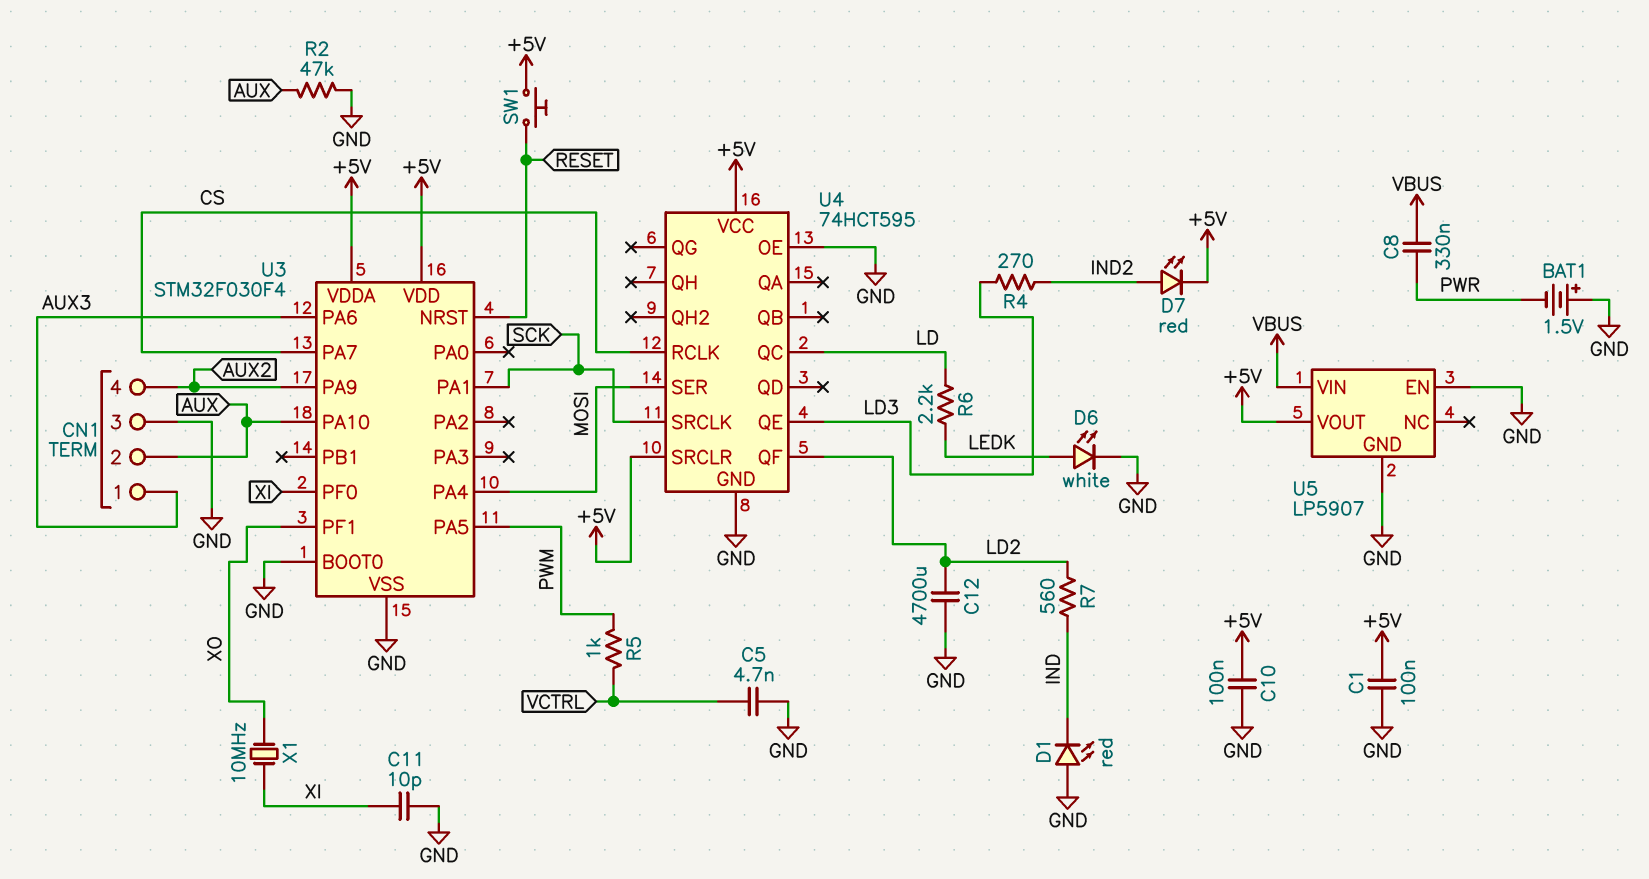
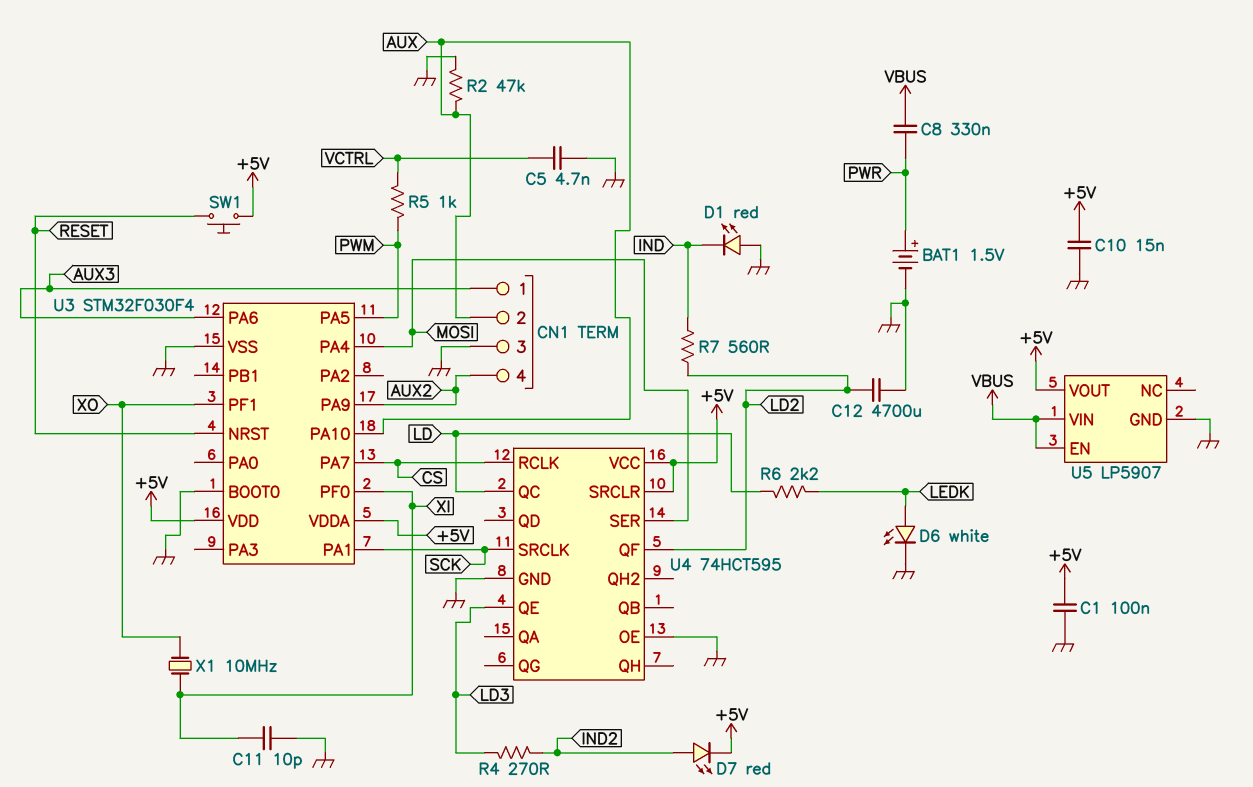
BAT1: 1.5V (plus GND, minus PWR) -> 1.5V (plus PWR, minus GND)
C10: 100nF (+5V, GND) -> 15nF (+5V, GND)
U5 pin EN: GND -> VBUS

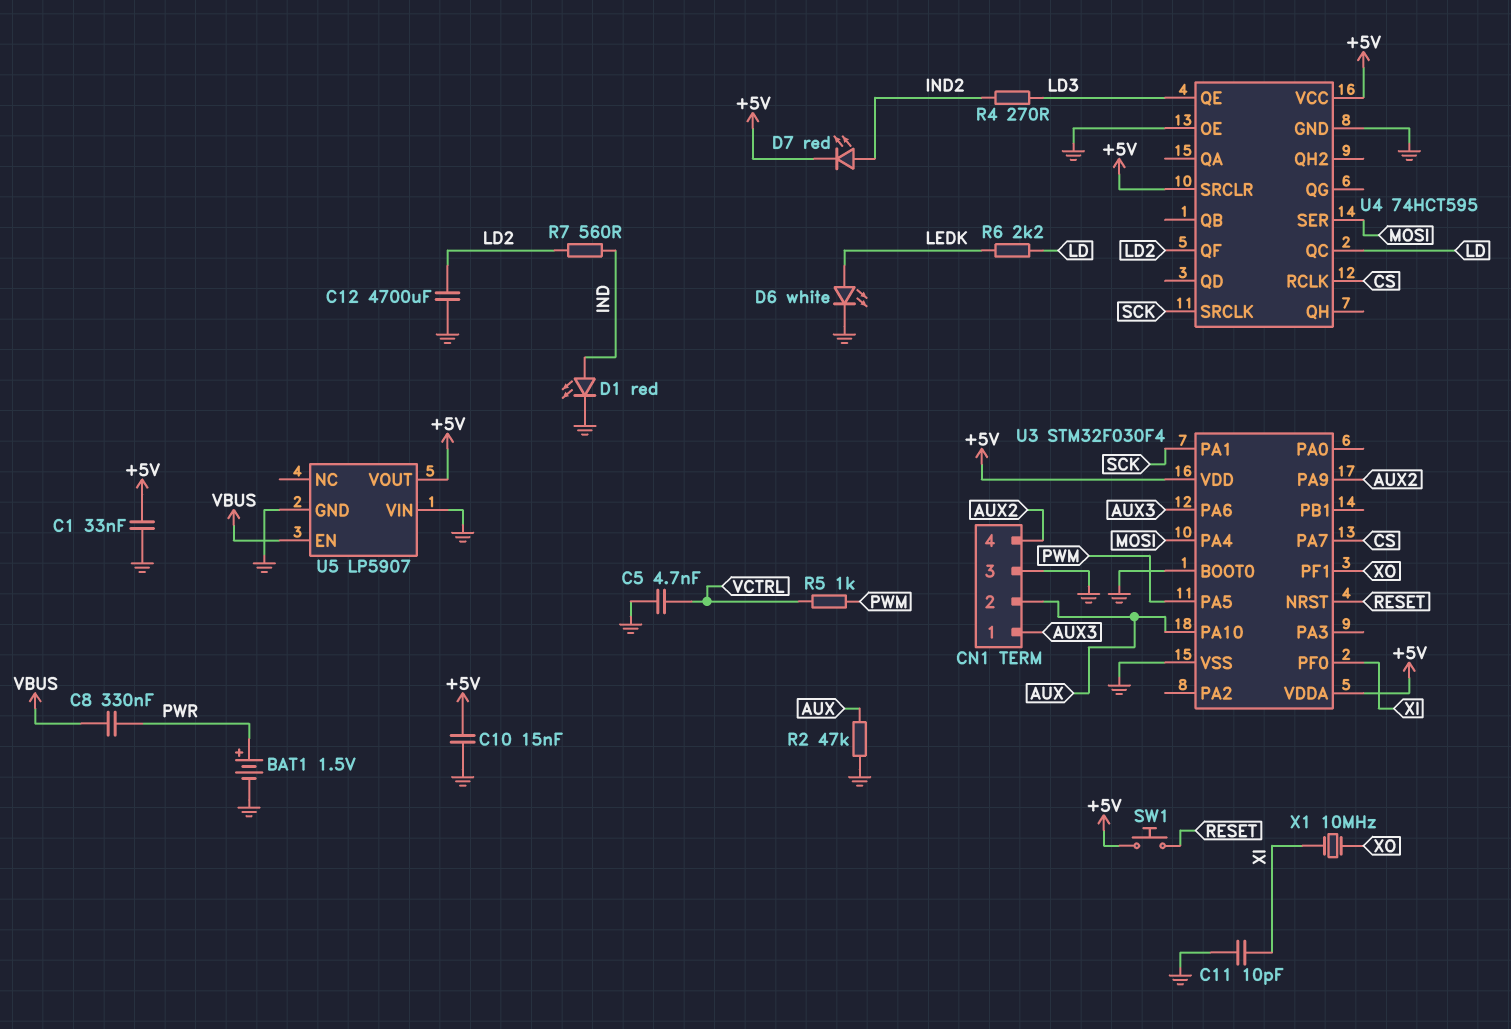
C1: 100nF (+5V, GND) -> 33nF (+5V, GND)
D1: LED red (A GND, K IND) -> LED red (A IND, K GND)
U5 pin VIN: VBUS -> GND

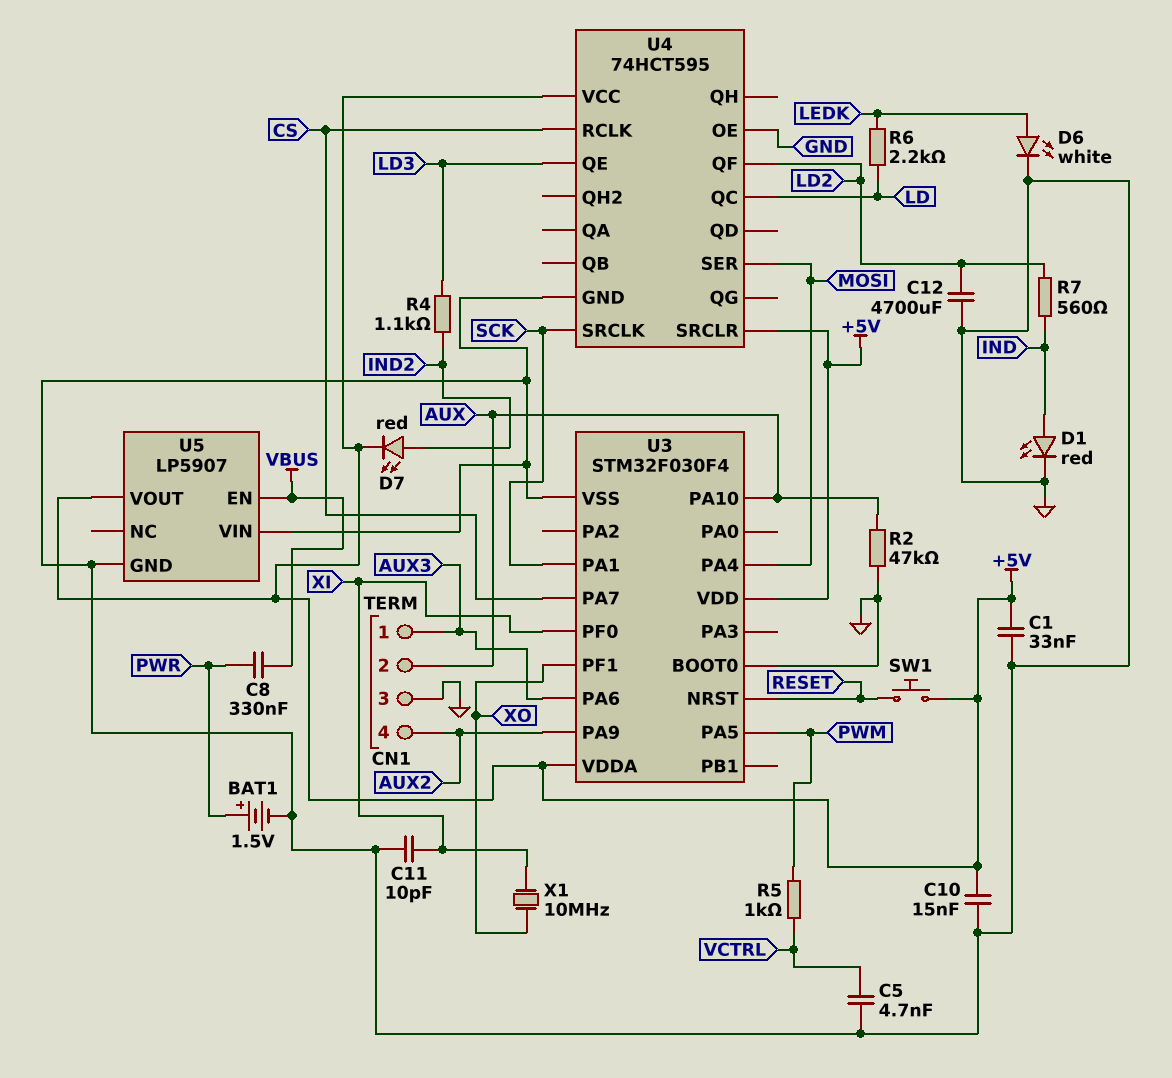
R4: 270 (IND2, LD3) -> 1.1k (IND2, LD3)

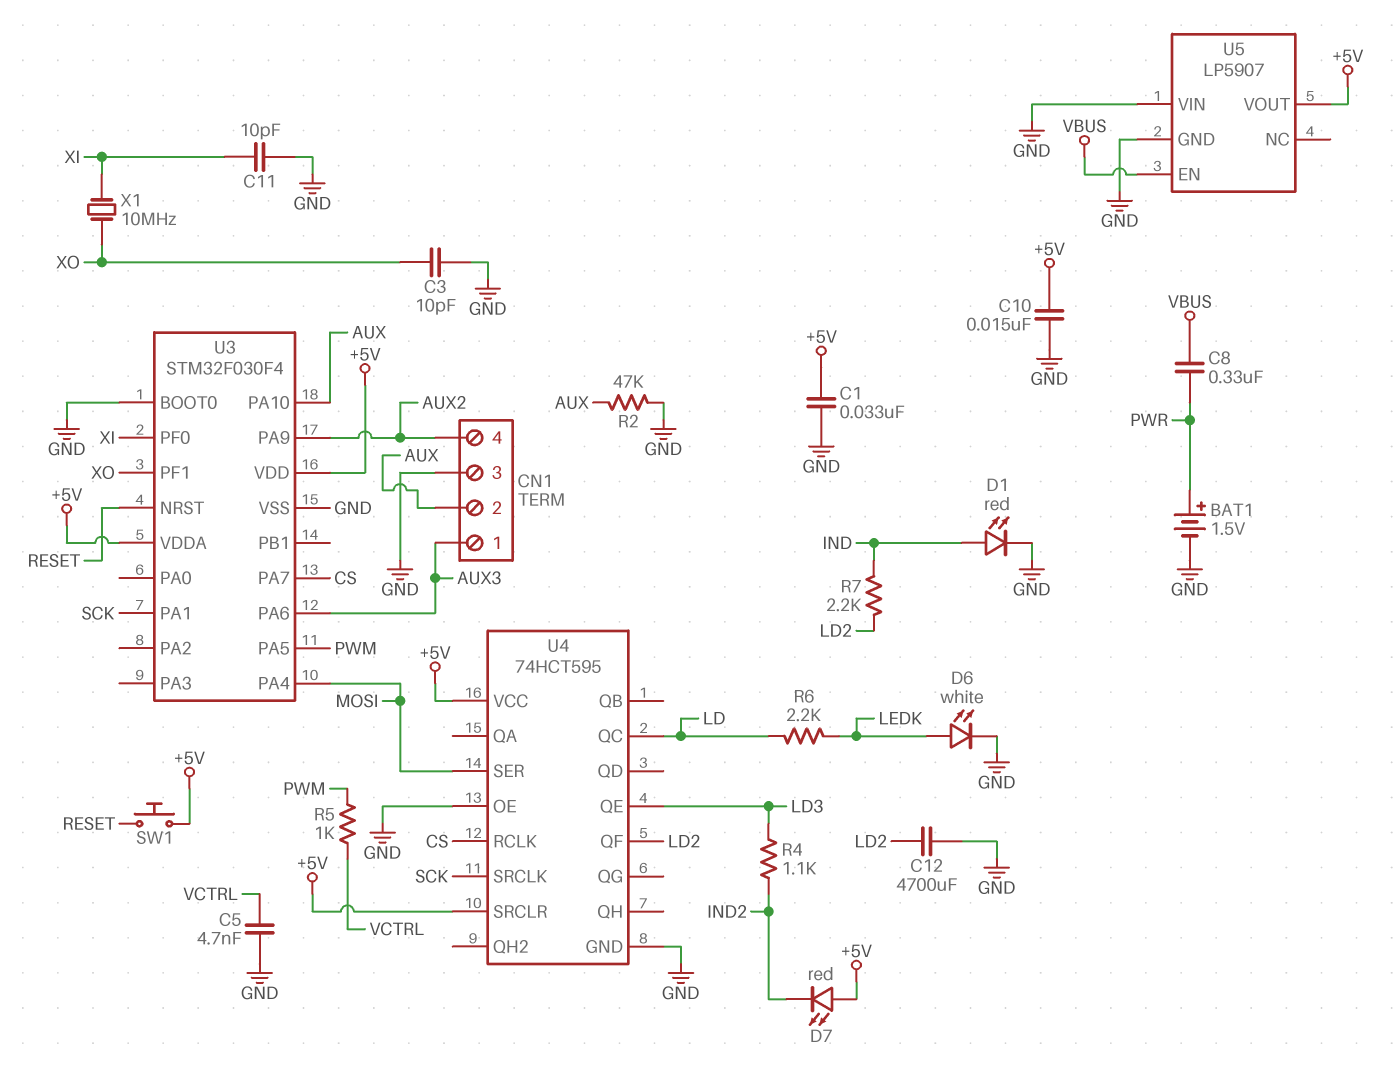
C3: none -> 10pF (GND, XO)
D7: LED red (A IND2, K +5V) -> LED red (A +5V, K IND2)
R7: 560 (IND, LD2) -> 2.2k (IND, LD2)

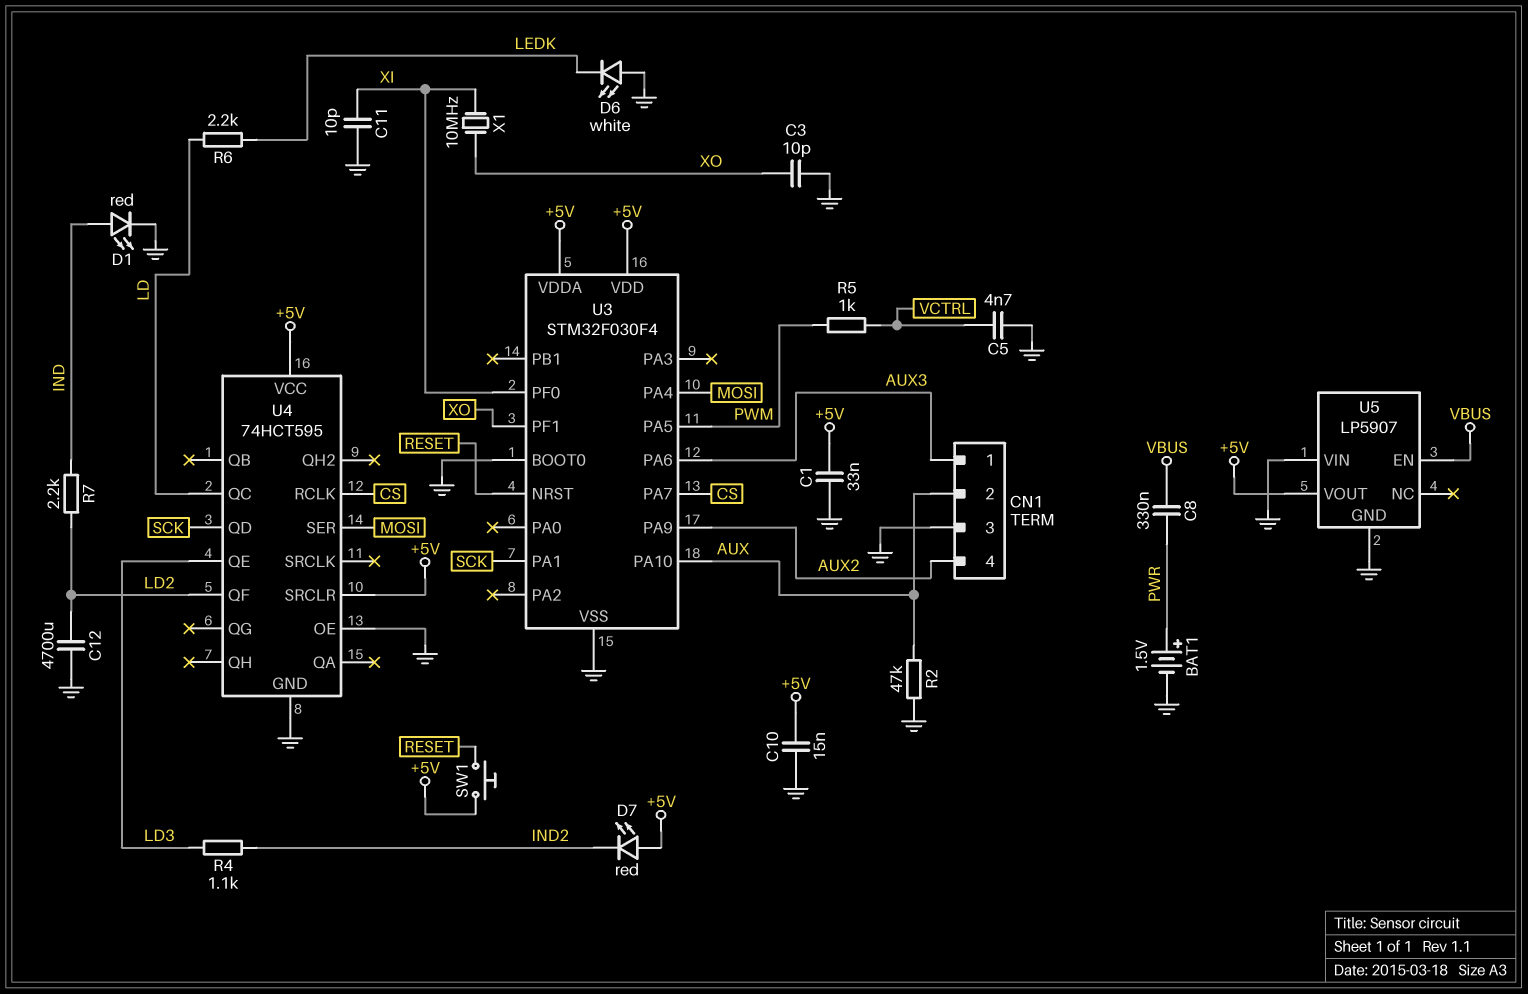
D6: LED white (A LEDK, K GND) -> LED white (A GND, K LEDK)
U4 pin QD: none -> SCK
U4 pin SRCLK: SCK -> none

